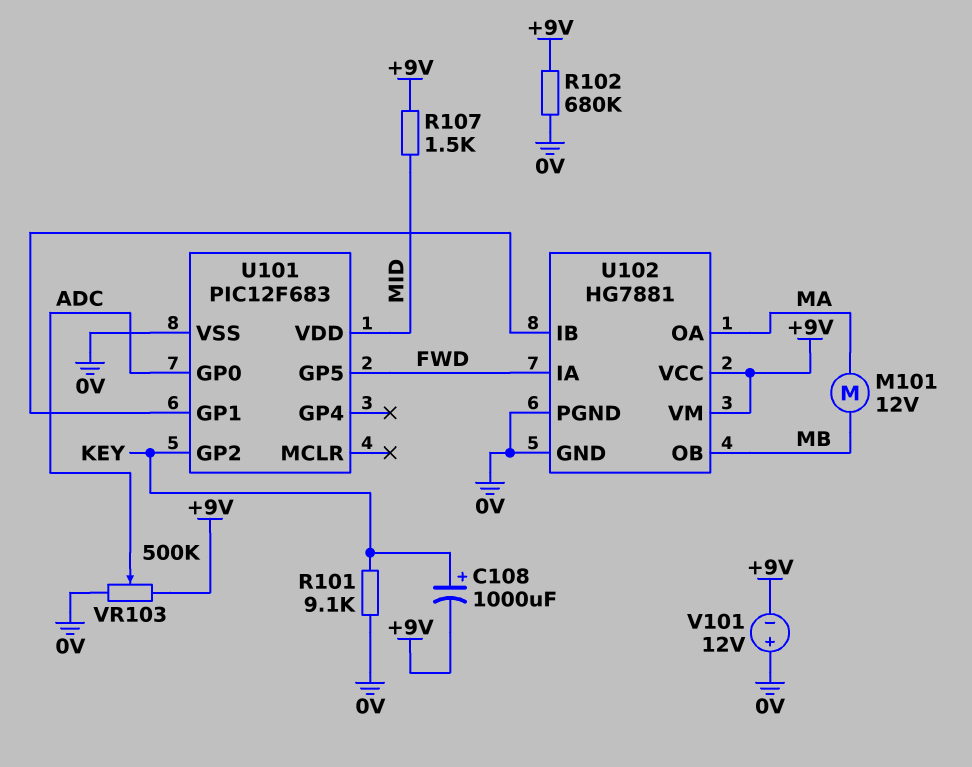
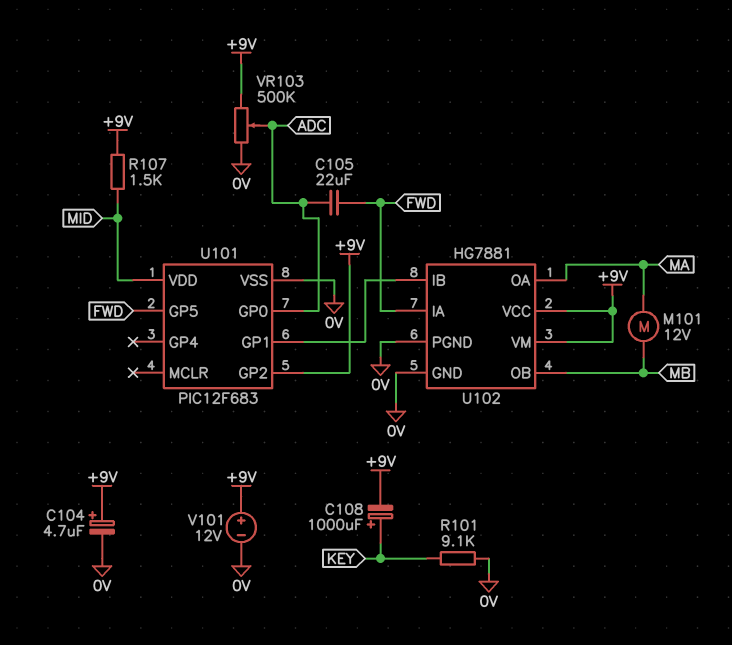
C104: none -> 4.7uF (plus +9V, minus 0V)
C105: none -> 22uF (ADC, FWD)
R102: 680k (+9V, 0V) -> none
U101 pin GP2: KEY -> +9V
V101: 12V (plus 0V, minus +9V) -> 12V (plus +9V, minus 0V)

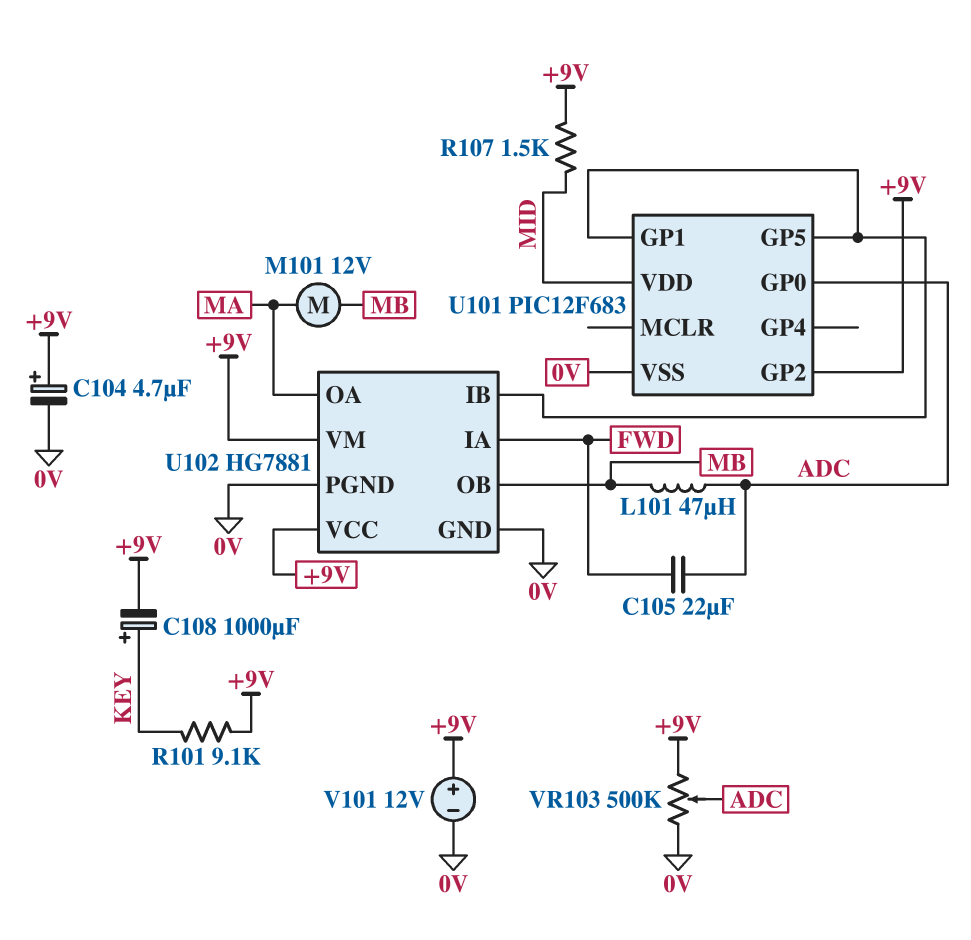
L101: none -> 47uH (ADC, MB)
R101: 9.1k (0V, KEY) -> 9.1k (+9V, KEY)
U101 pin GP5: FWD -> U101/GP1

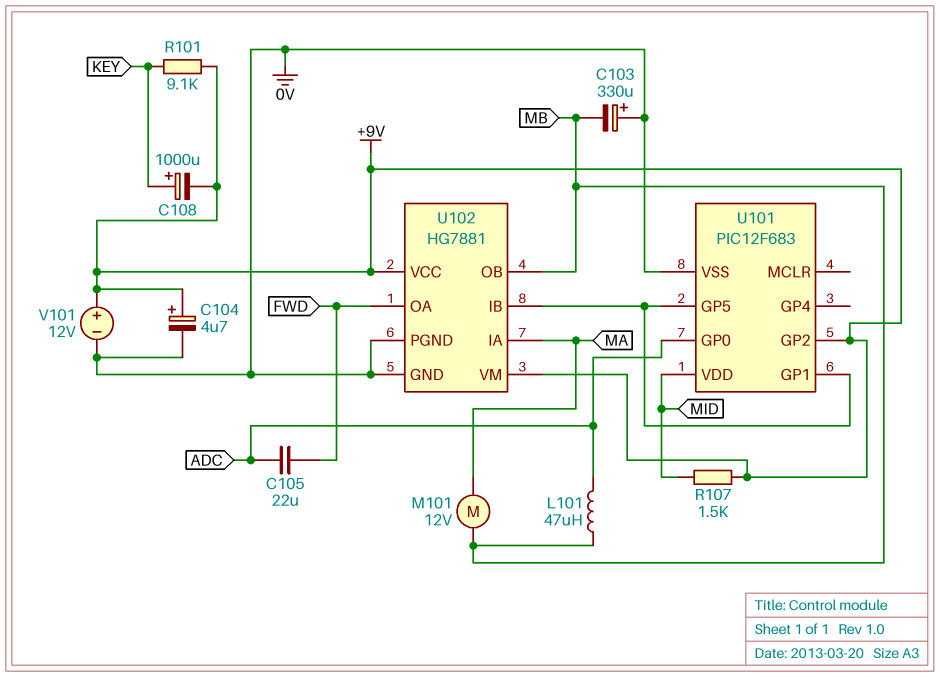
C103: none -> 330uF (plus 0V, minus MB)
U102 pin IA: FWD -> MA
U102 pin OA: MA -> FWD
VR103: 500k (+9V, 0V, wiper ADC) -> none

